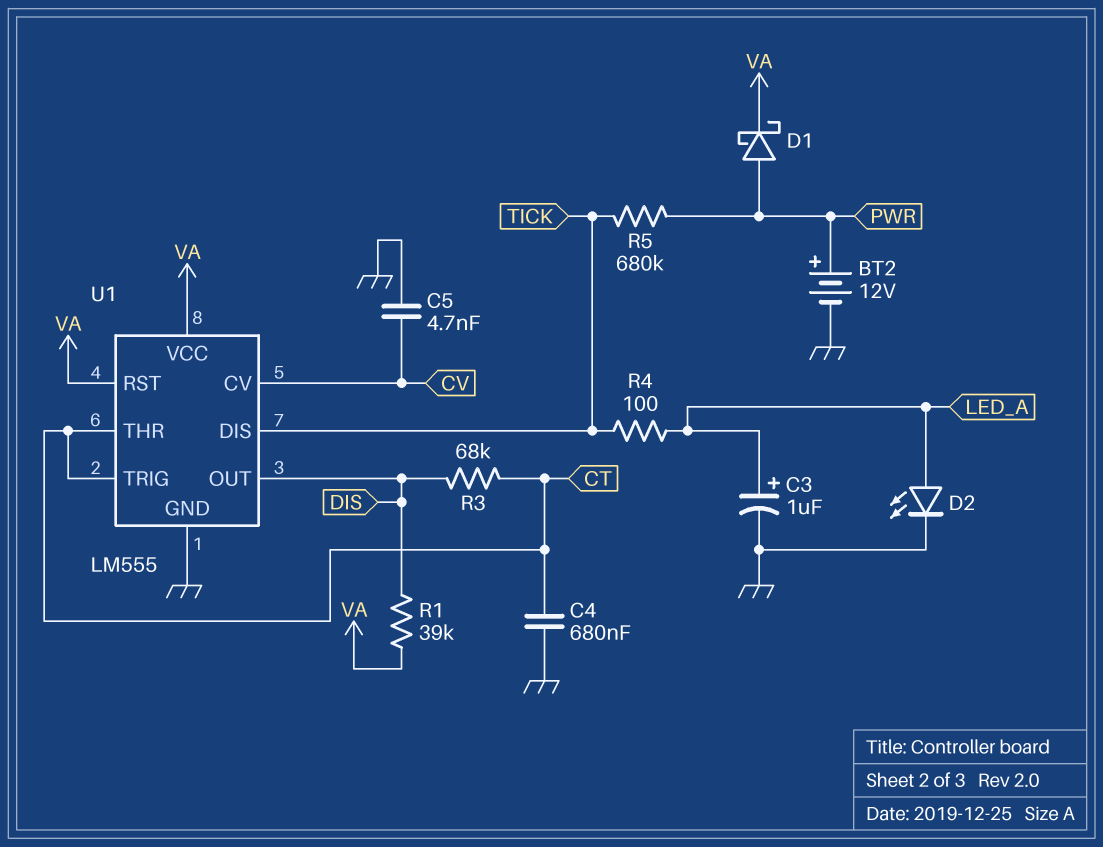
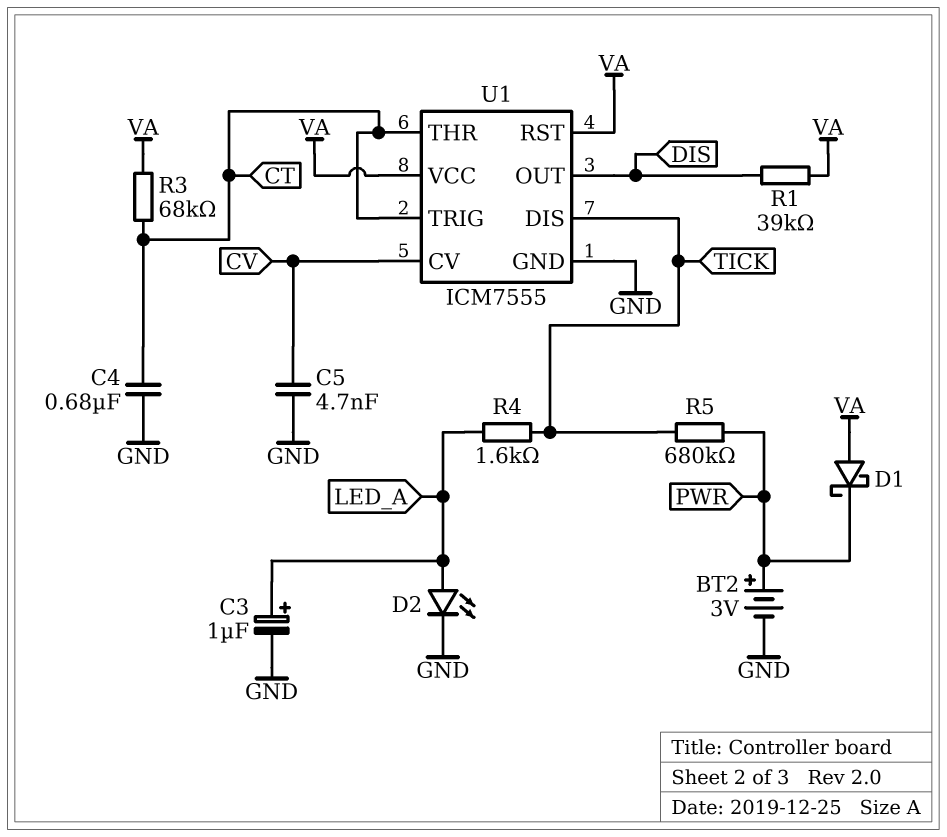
BT2: 12V (plus PWR, minus GND) -> 3V (plus PWR, minus GND)
D1: schottky (A PWR, K VA) -> schottky (A VA, K PWR)
R3: 68k (CT, DIS) -> 68k (CT, VA)
R4: 100 (LED_A, TICK) -> 1.6k (LED_A, TICK)
U1: LM555 -> ICM7555

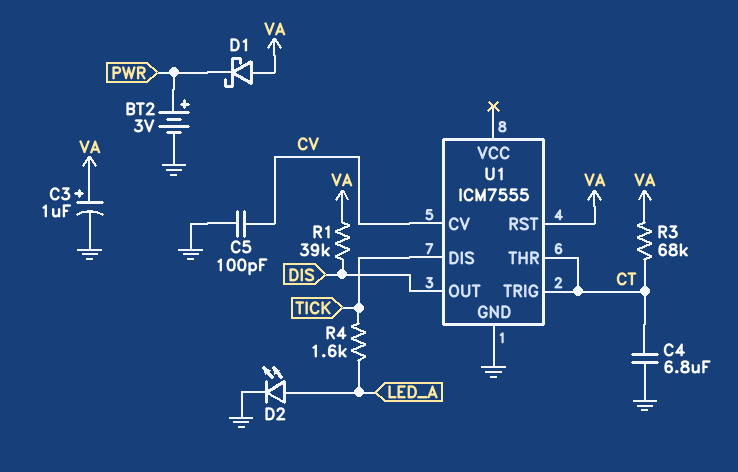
C3: 1uF (plus LED_A, minus GND) -> 1uF (plus VA, minus GND)
C4: 680nF (CT, GND) -> 6.8uF (CT, GND)
C5: 4.7nF (CV, GND) -> 100pF (CV, GND)
R5: 680k (PWR, TICK) -> none
U1 pin VCC: VA -> none

